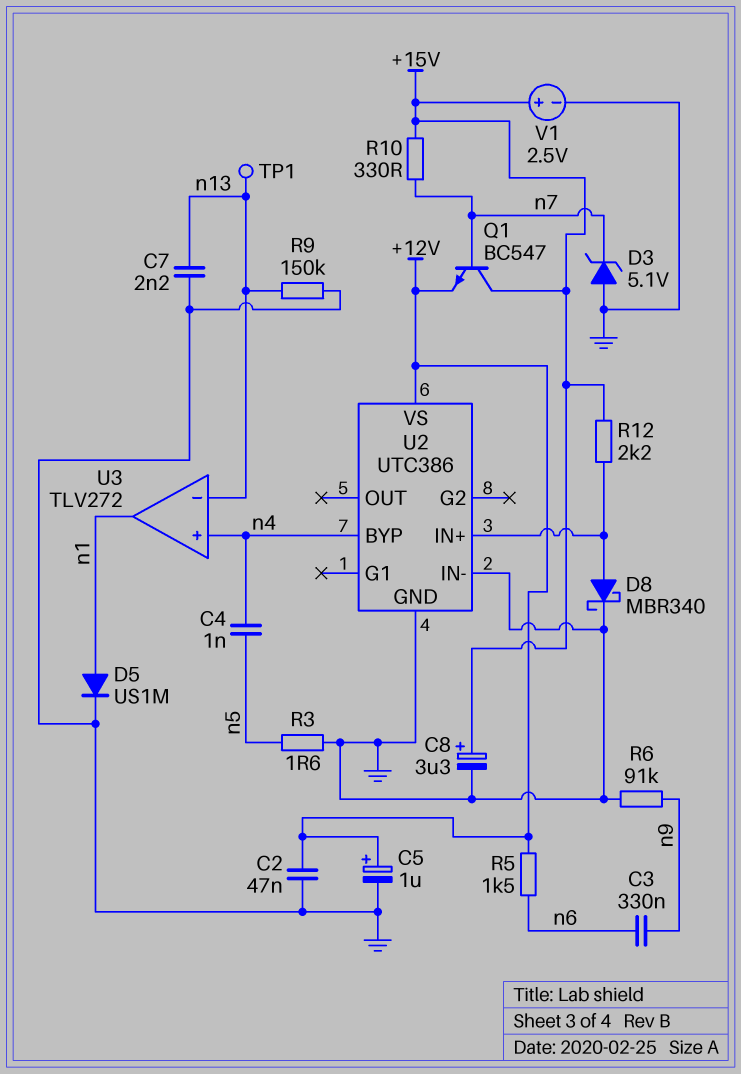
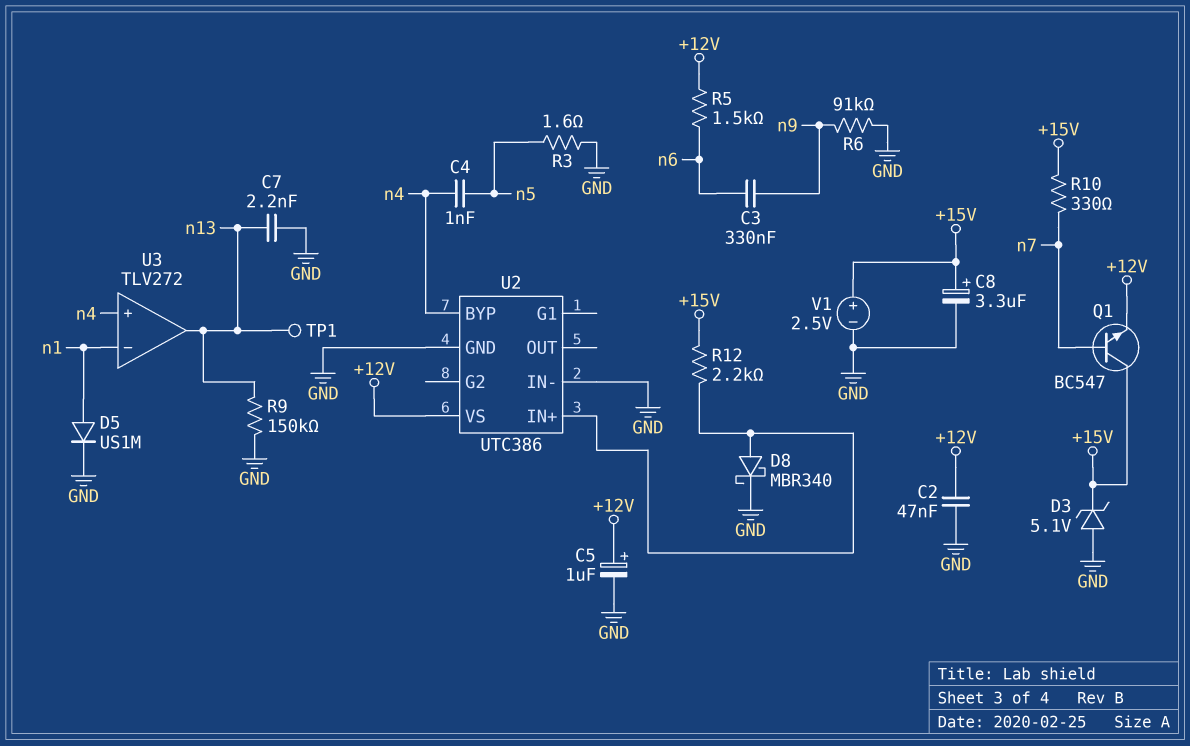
D3: zener 5.1V (A GND, K n7) -> zener 5.1V (A GND, K +15V)
U3 pin in-: n13 -> n1
U3 pin out: n1 -> n13

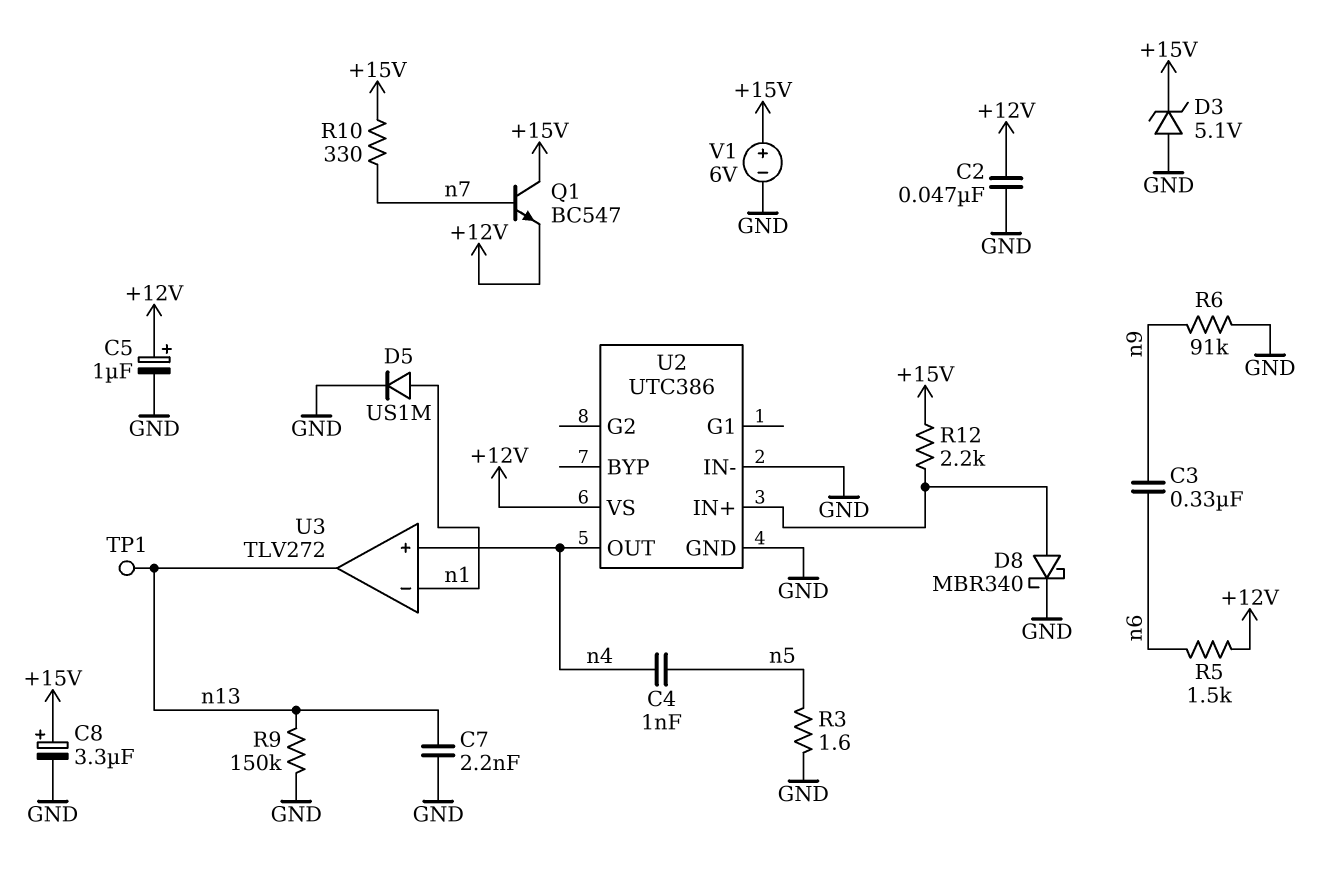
U2 pin BYP: n4 -> none
U2 pin OUT: none -> n4
V1: 2.5V (plus +15V, minus GND) -> 6V (plus +15V, minus GND)

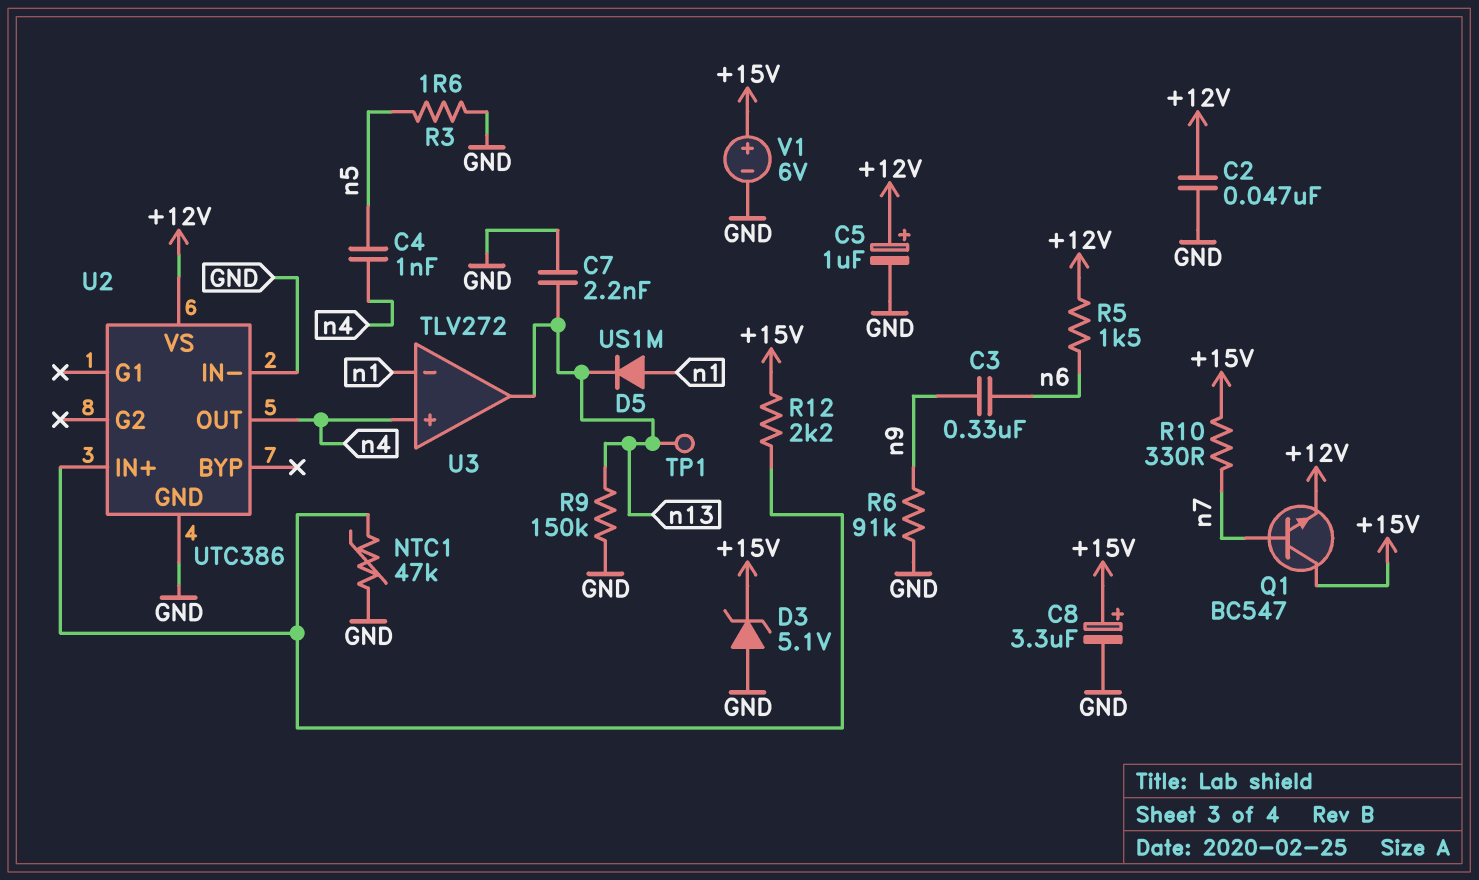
D5: diode US1M (A n1, K GND) -> diode US1M (A n1, K n13)
D8: schottky MBR340 (A U2/IN+, K GND) -> none
NTC1: none -> 47k (GND, U2/IN+)

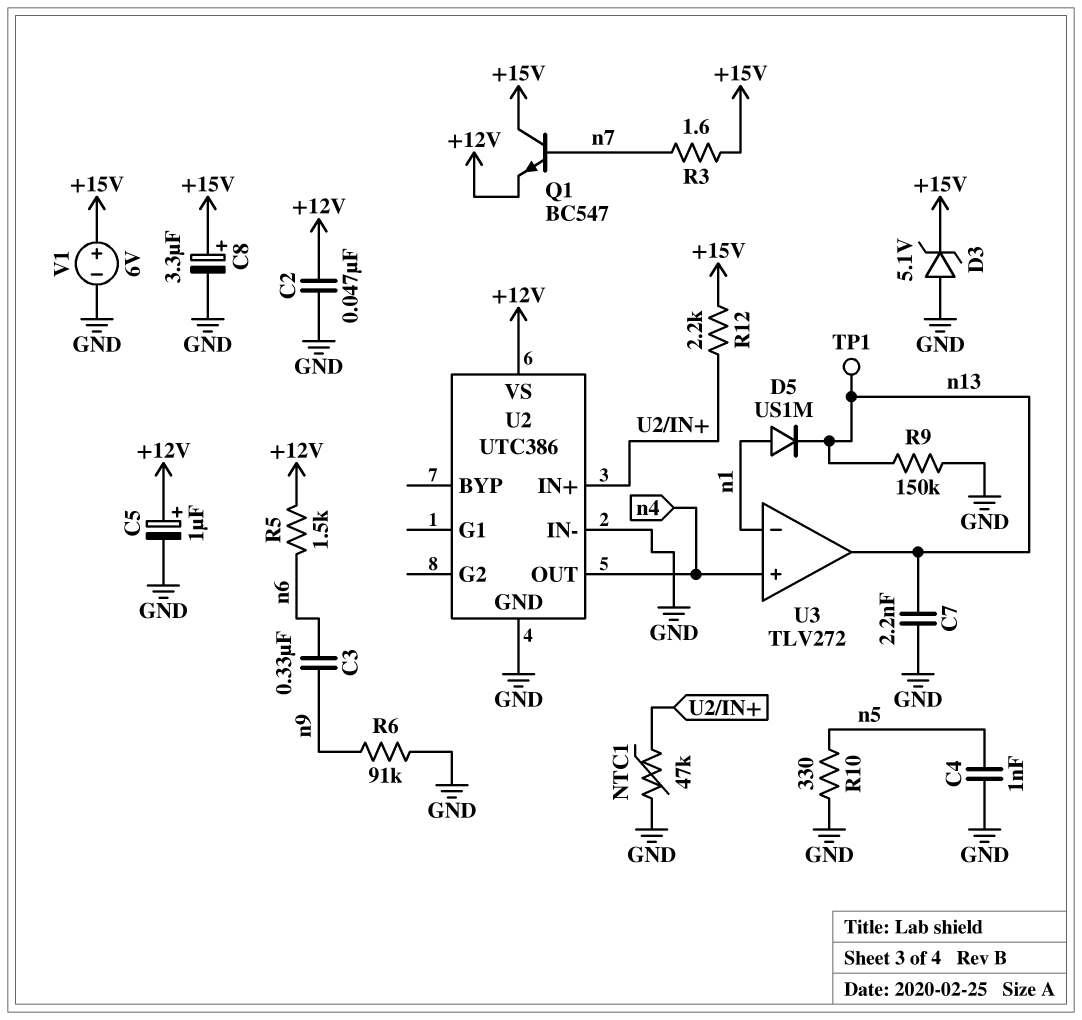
C4: 1nF (n4, n5) -> 1nF (GND, n5)
R3: 1.6 (GND, n5) -> 1.6 (+15V, n7)
R10: 330 (+15V, n7) -> 330 (GND, n5)

